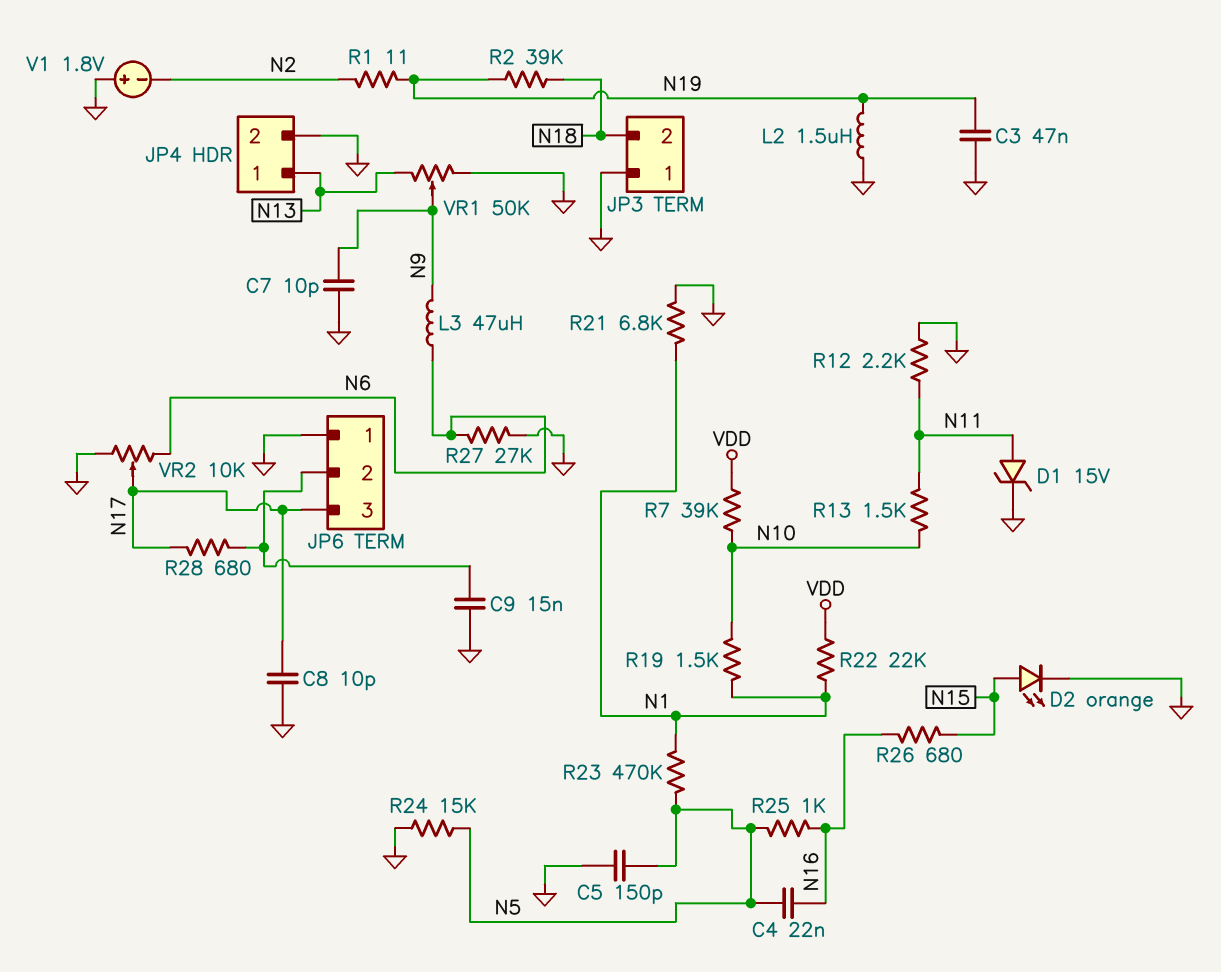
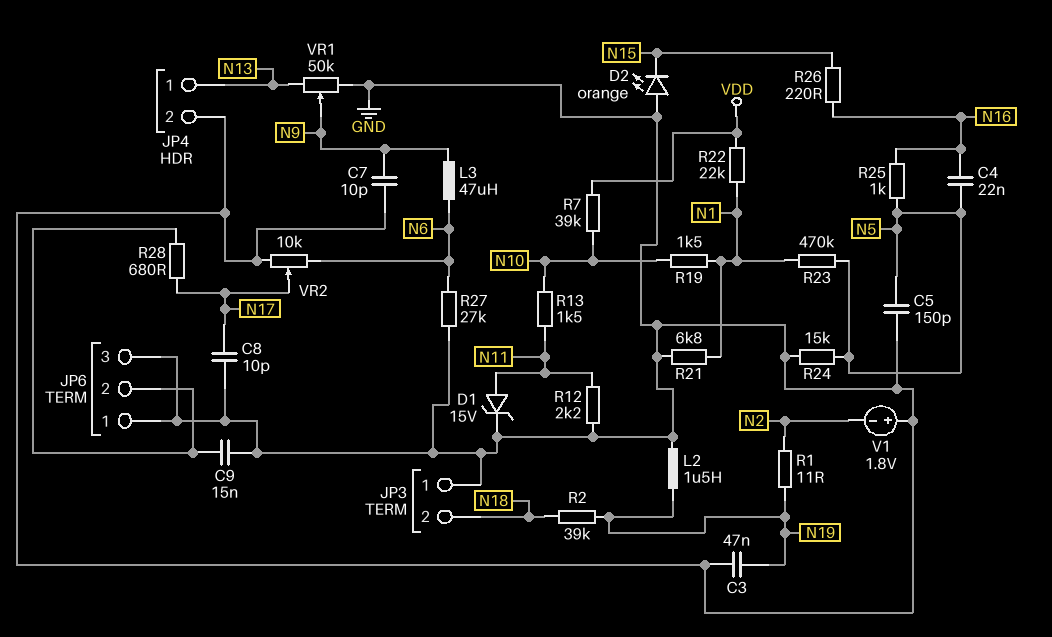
D2: LED orange (A N15, K GND) -> LED orange (A GND, K N15)
JP6 pin 3: N17 -> GND
R26: 680 (N15, N16) -> 220 (N15, N16)

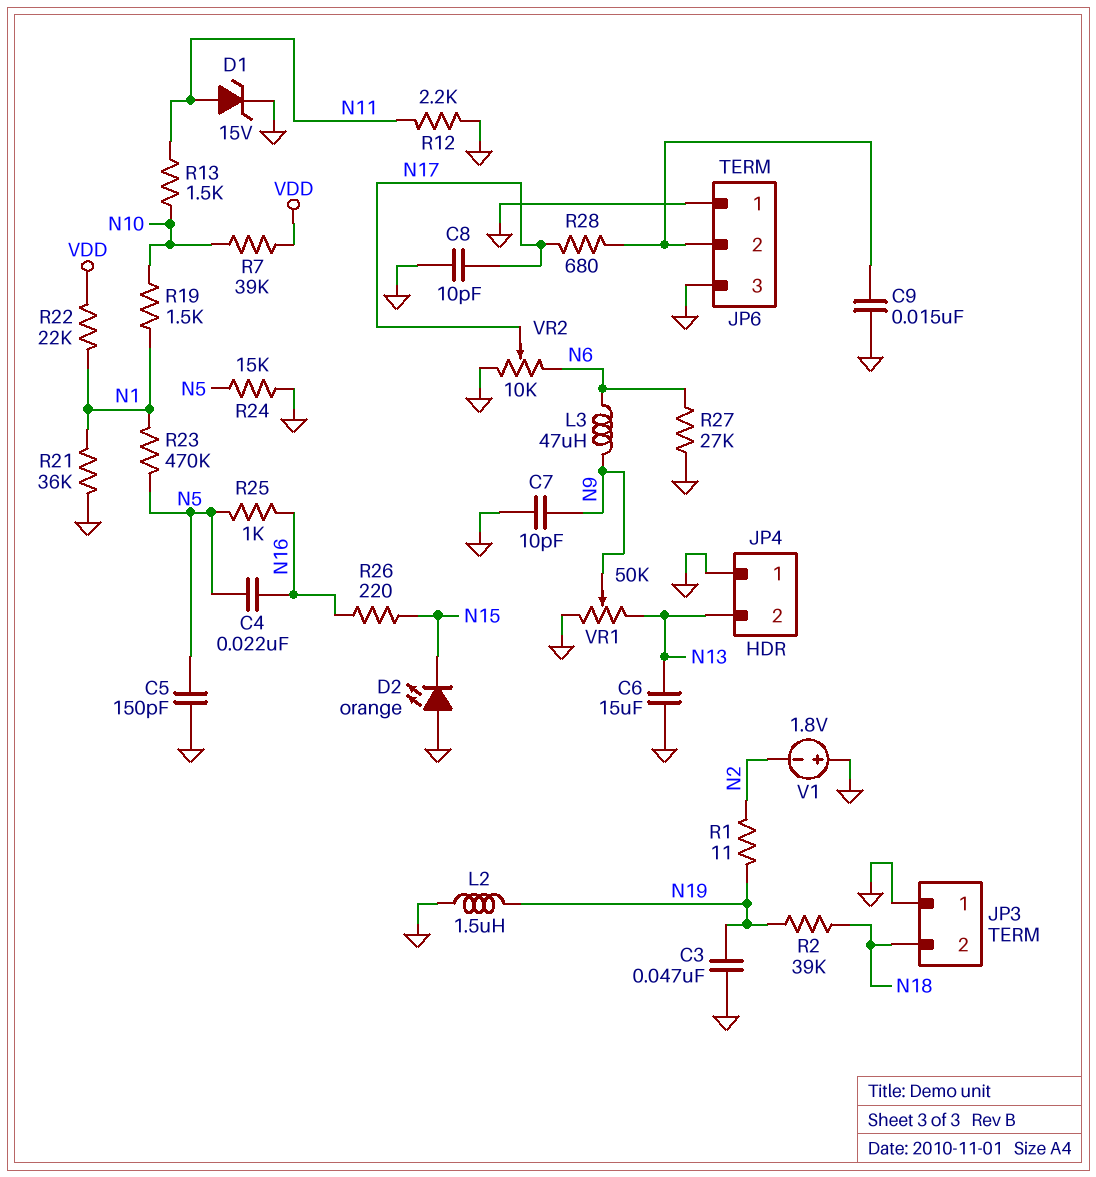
C6: none -> 15uF (GND, N13)
JP4 pin 1: N13 -> GND
JP4 pin 2: GND -> N13
R21: 6.8k (GND, N1) -> 36k (GND, N1)

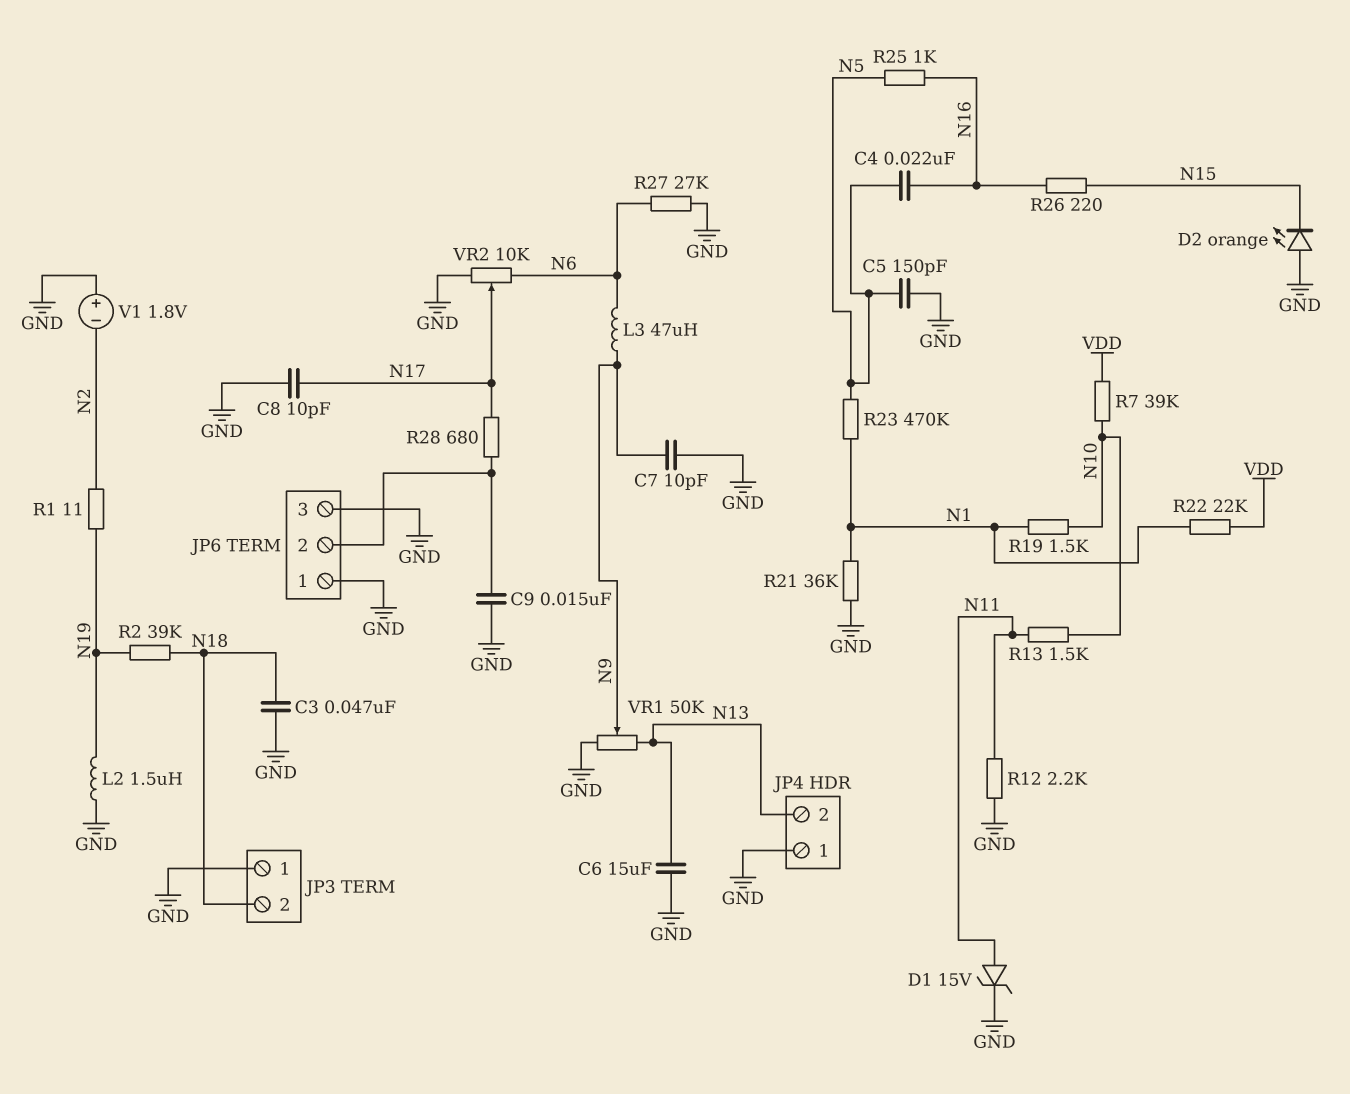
C3: 47nF (GND, N19) -> 47nF (GND, N18)
R24: 15k (GND, N5) -> none

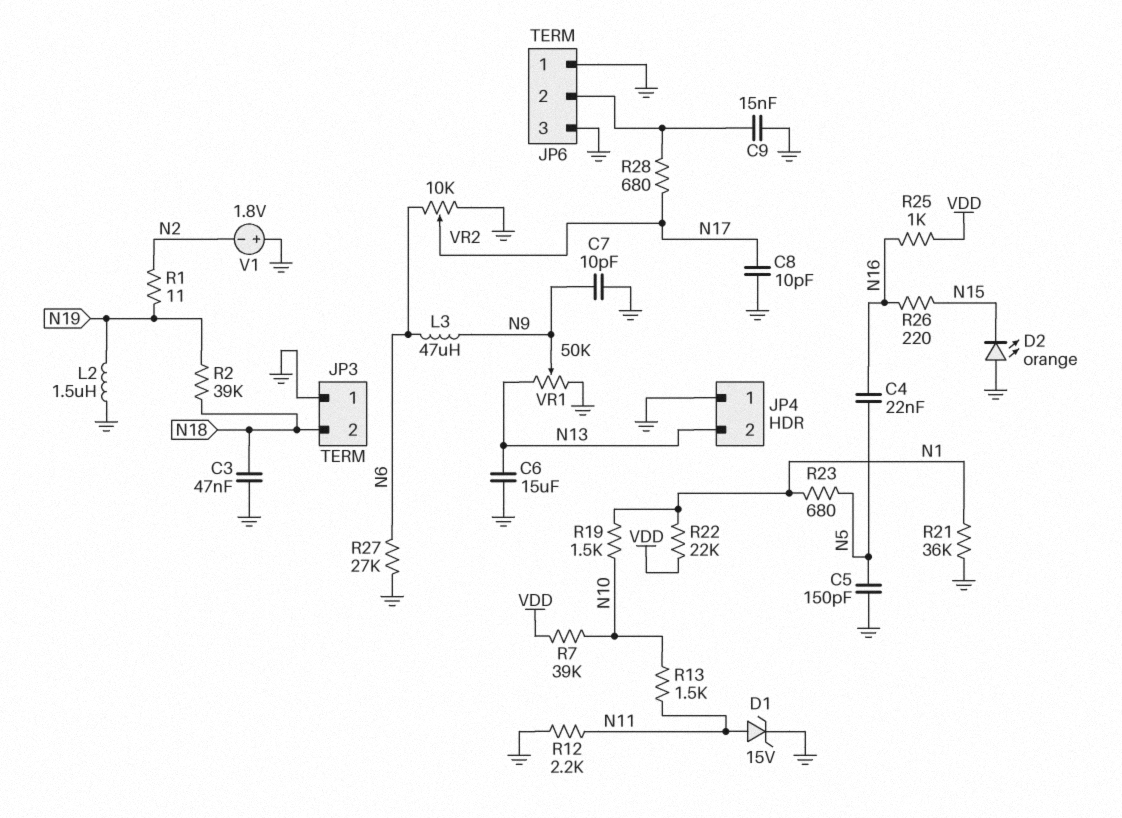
R23: 470k (N1, N5) -> 680 (N1, N5)
R25: 1k (N5, N16) -> 1k (N16, VDD)

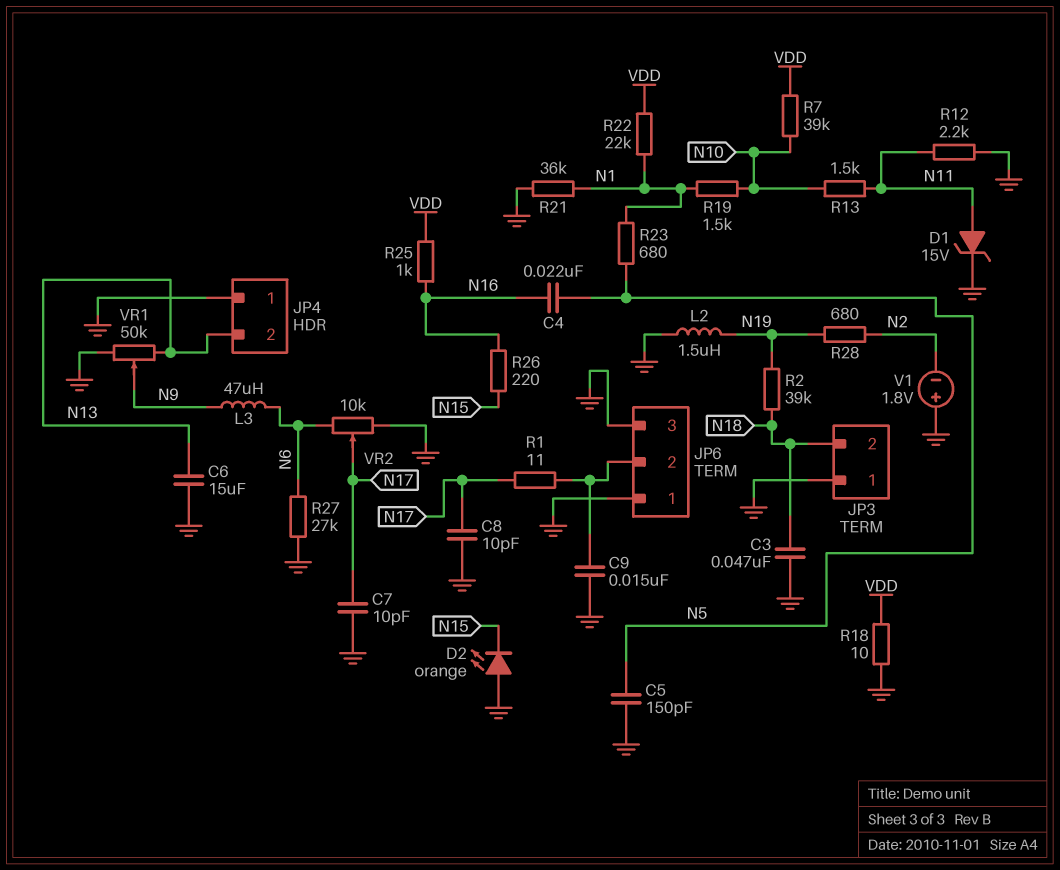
C7: 10pF (GND, N9) -> 10pF (GND, N17)
R1: 11 (N2, N19) -> 11 (JP6/2, N17)
R18: none -> 10 (GND, VDD)
R28: 680 (JP6/2, N17) -> 680 (N2, N19)

